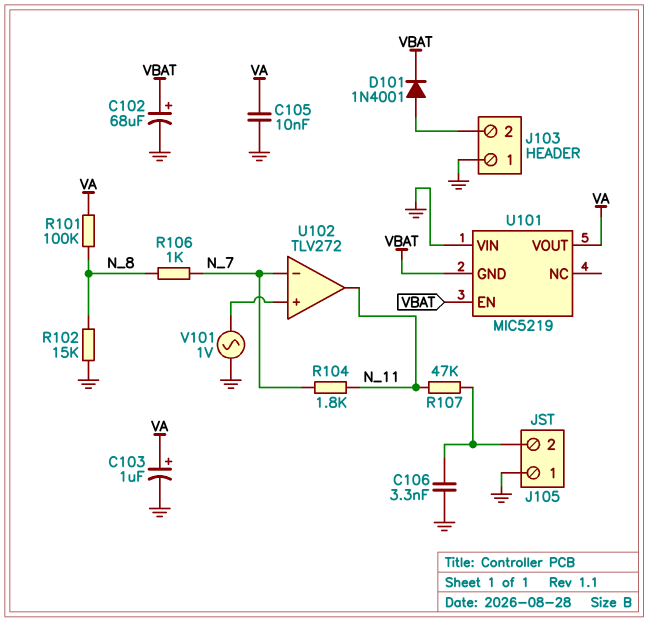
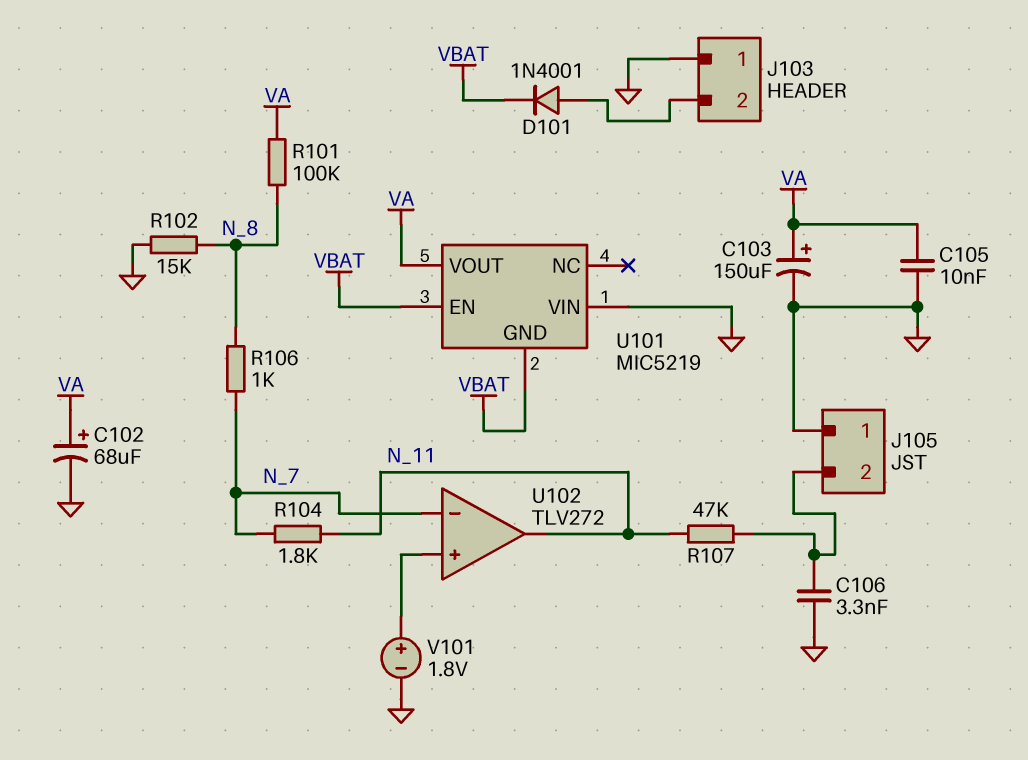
C102: 68uF (plus VBAT, minus GND) -> 68uF (plus VA, minus GND)
C103: 1uF (plus VA, minus GND) -> 150uF (plus VA, minus GND)
V101: AC 1V (GND, U102/in+) -> 1.8V (plus U102/in+, minus GND)

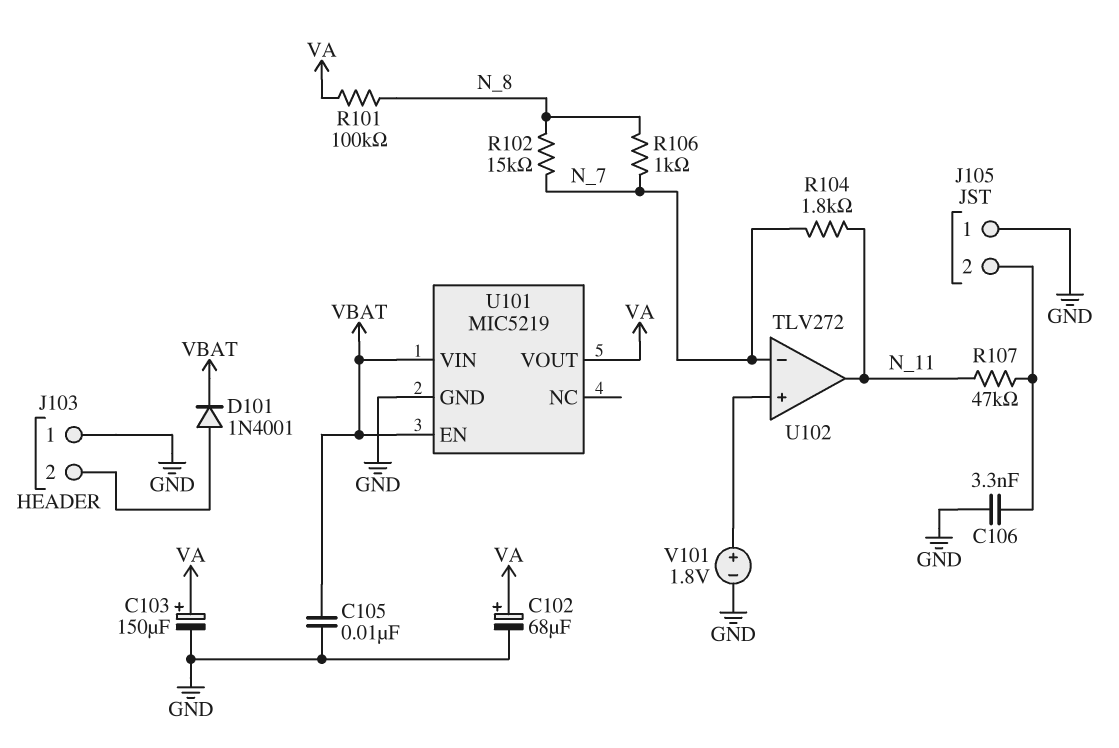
C105: 10nF (GND, VA) -> 10nF (GND, VBAT)
R102: 15k (GND, N_8) -> 15k (N_7, N_8)
U101 pin GND: VBAT -> GND
U101 pin VIN: GND -> VBAT

